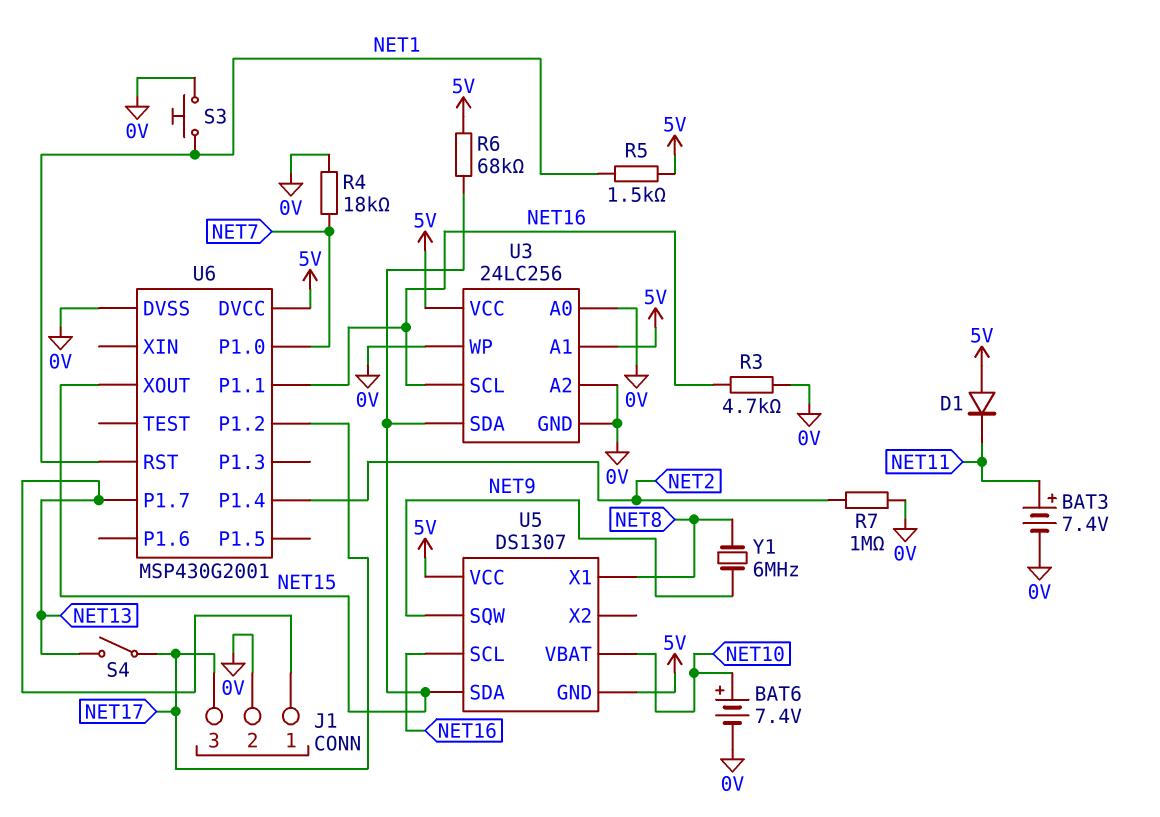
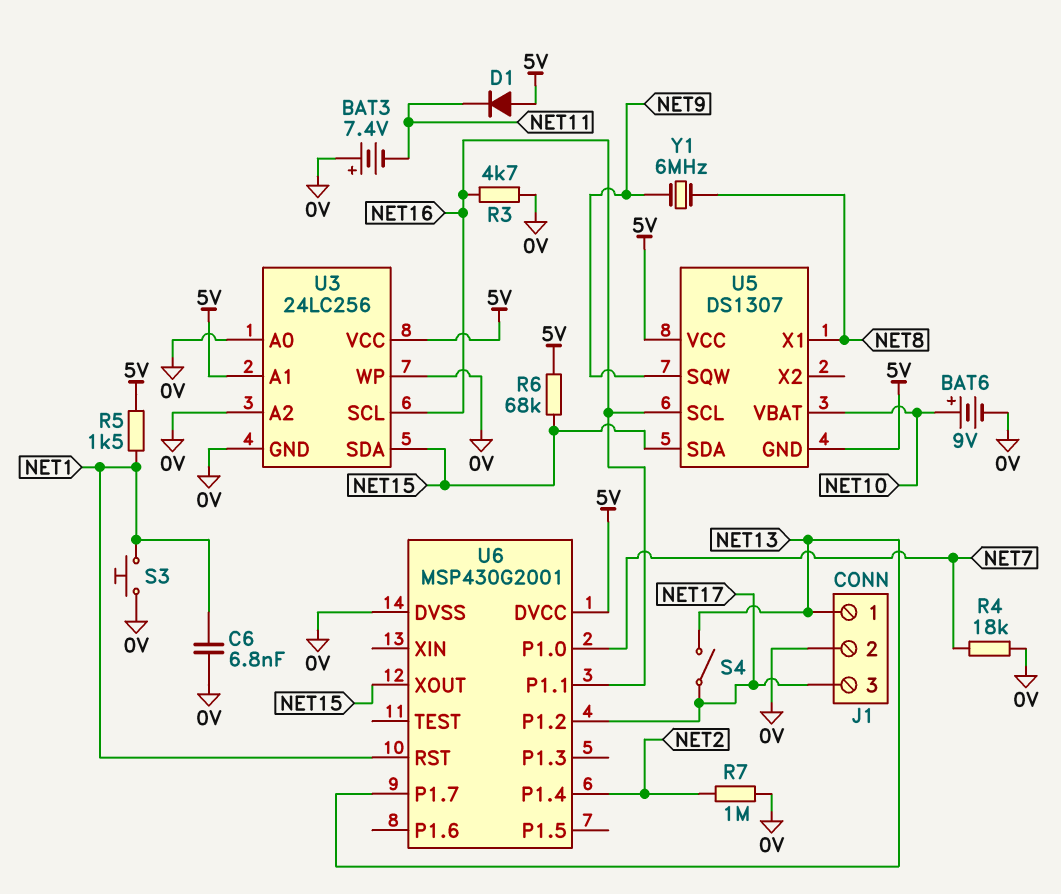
BAT3: 7.4V (plus NET11, minus 0V) -> 7.4V (plus 0V, minus NET11)
BAT6: 7.4V (plus NET10, minus 0V) -> 9V (plus NET10, minus 0V)
C6: none -> 6.8nF (0V, NET1)

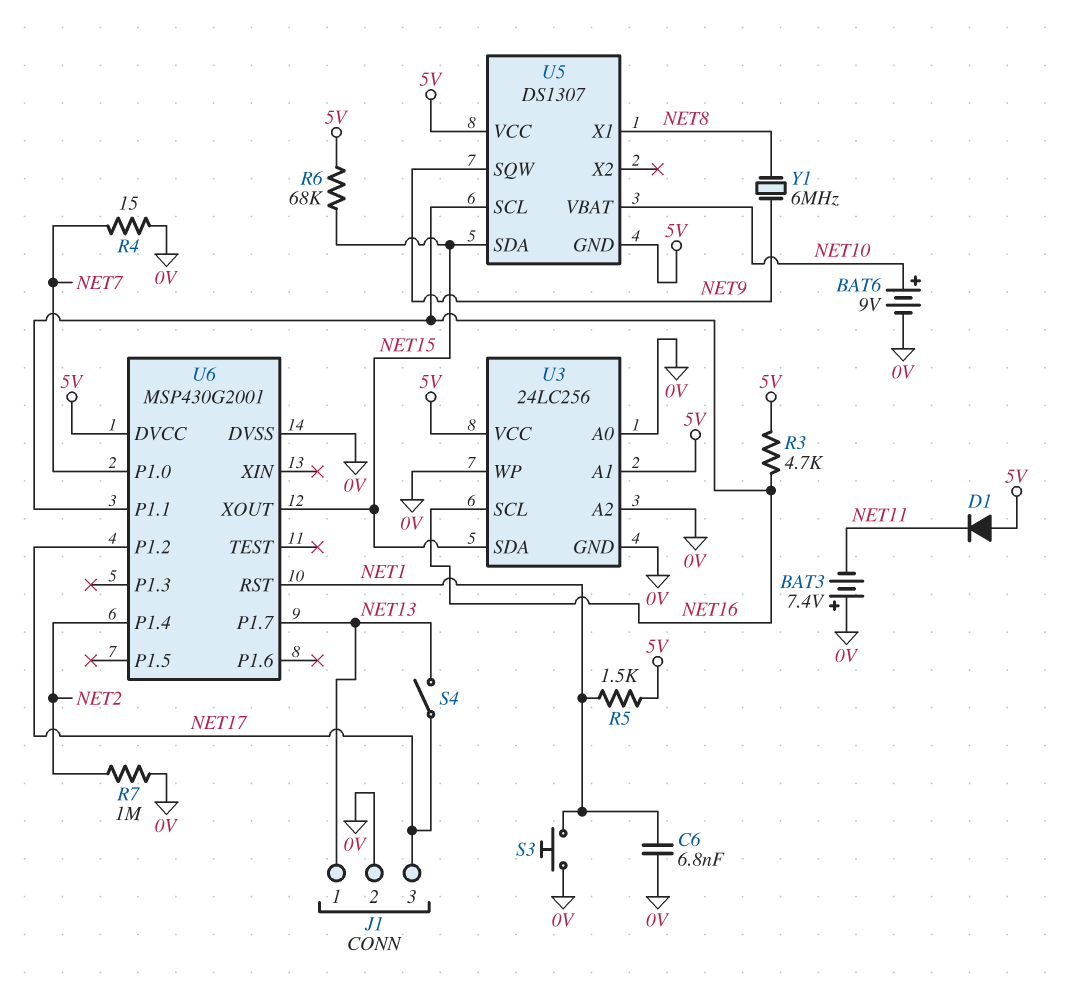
R3: 4.7k (0V, NET16) -> 4.7k (5V, NET16)
R4: 18k (0V, NET7) -> 15 (0V, NET7)

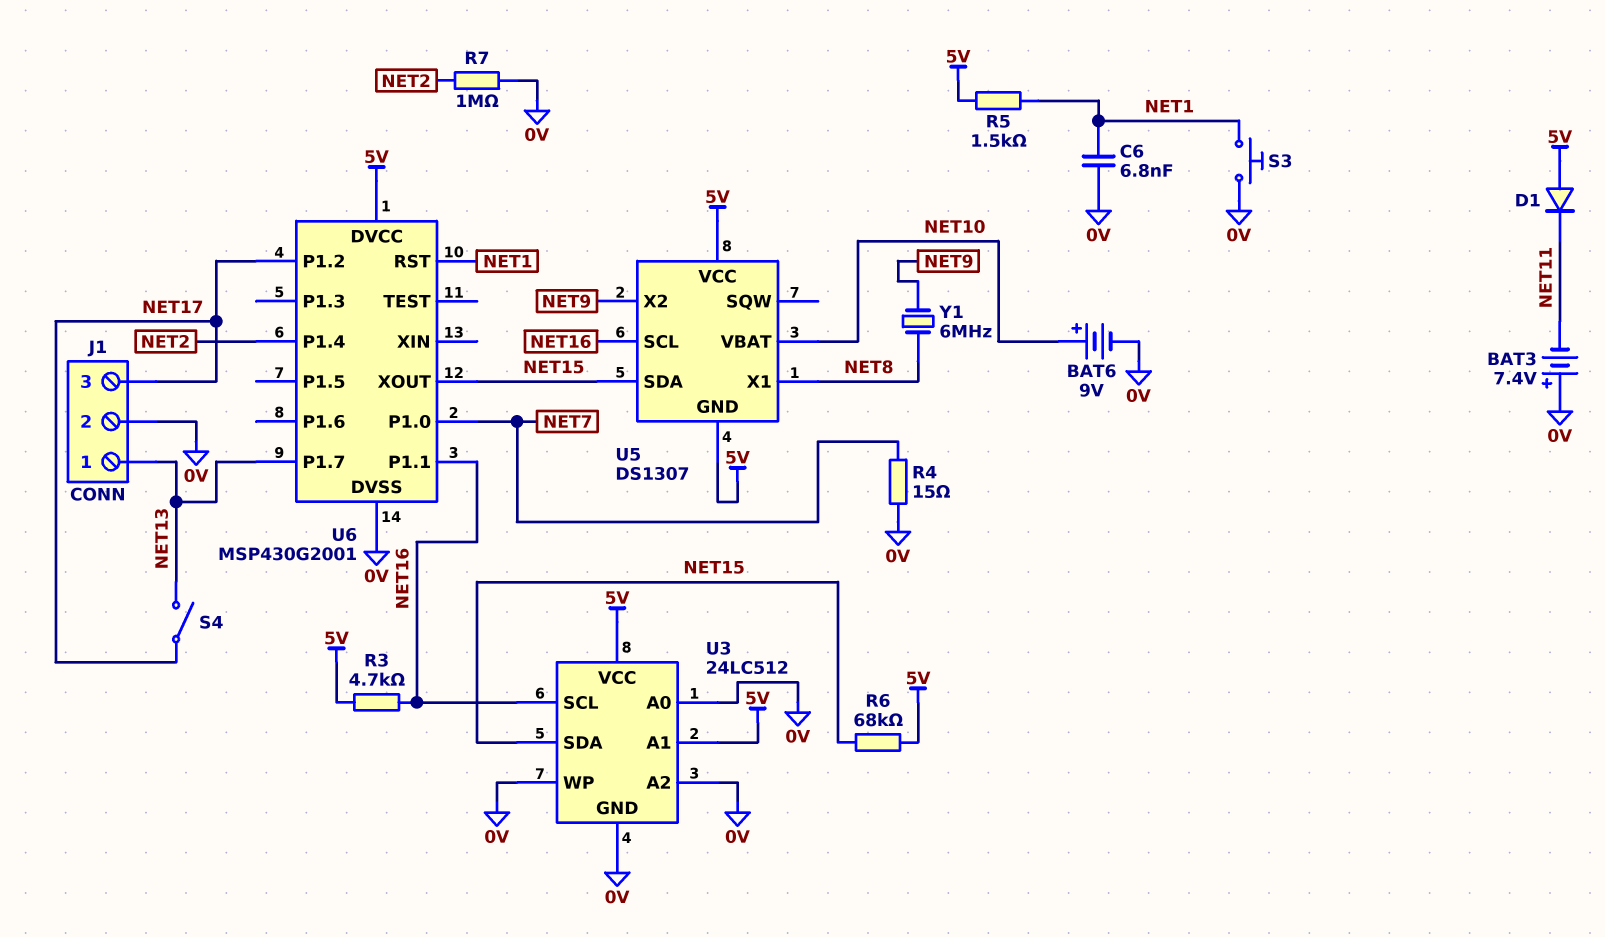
U3: 24LC256 -> 24LC512
U5 pin SQW: NET9 -> none
U5 pin X2: none -> NET9

